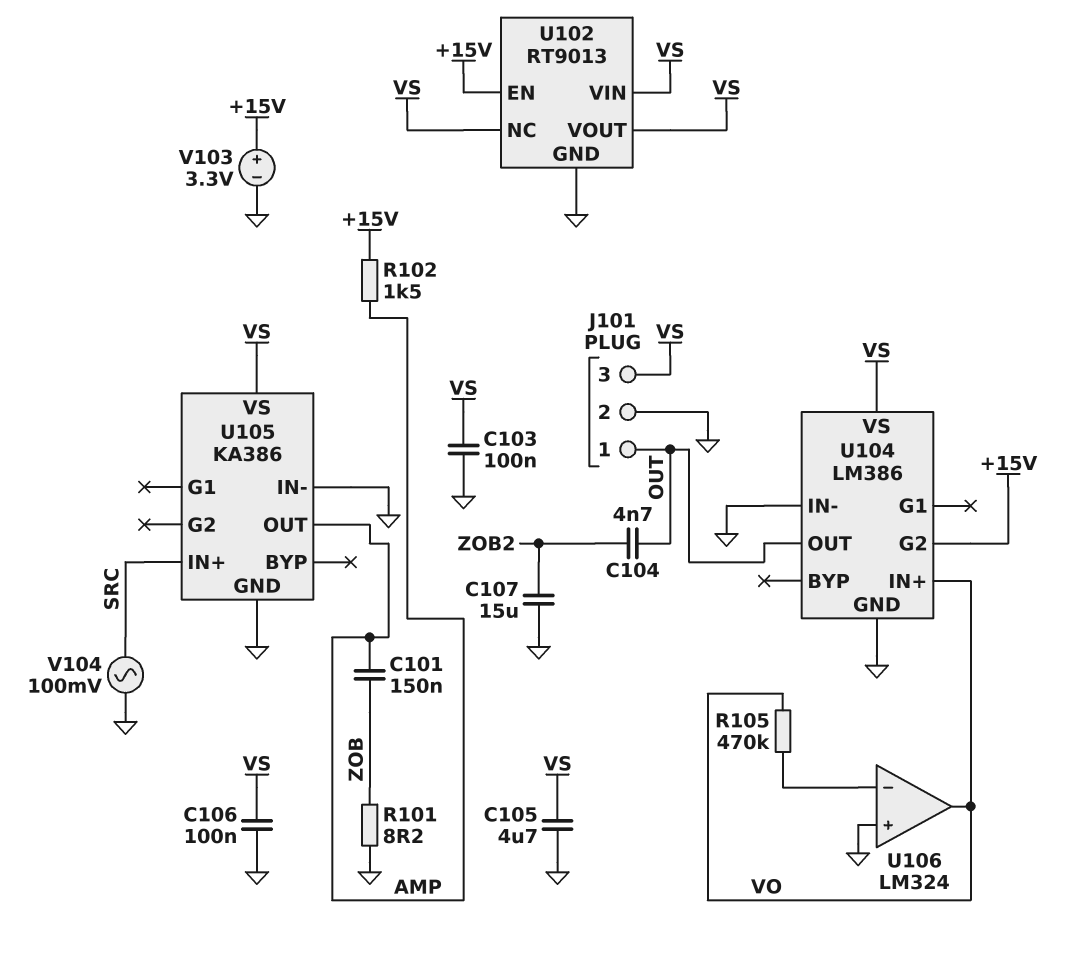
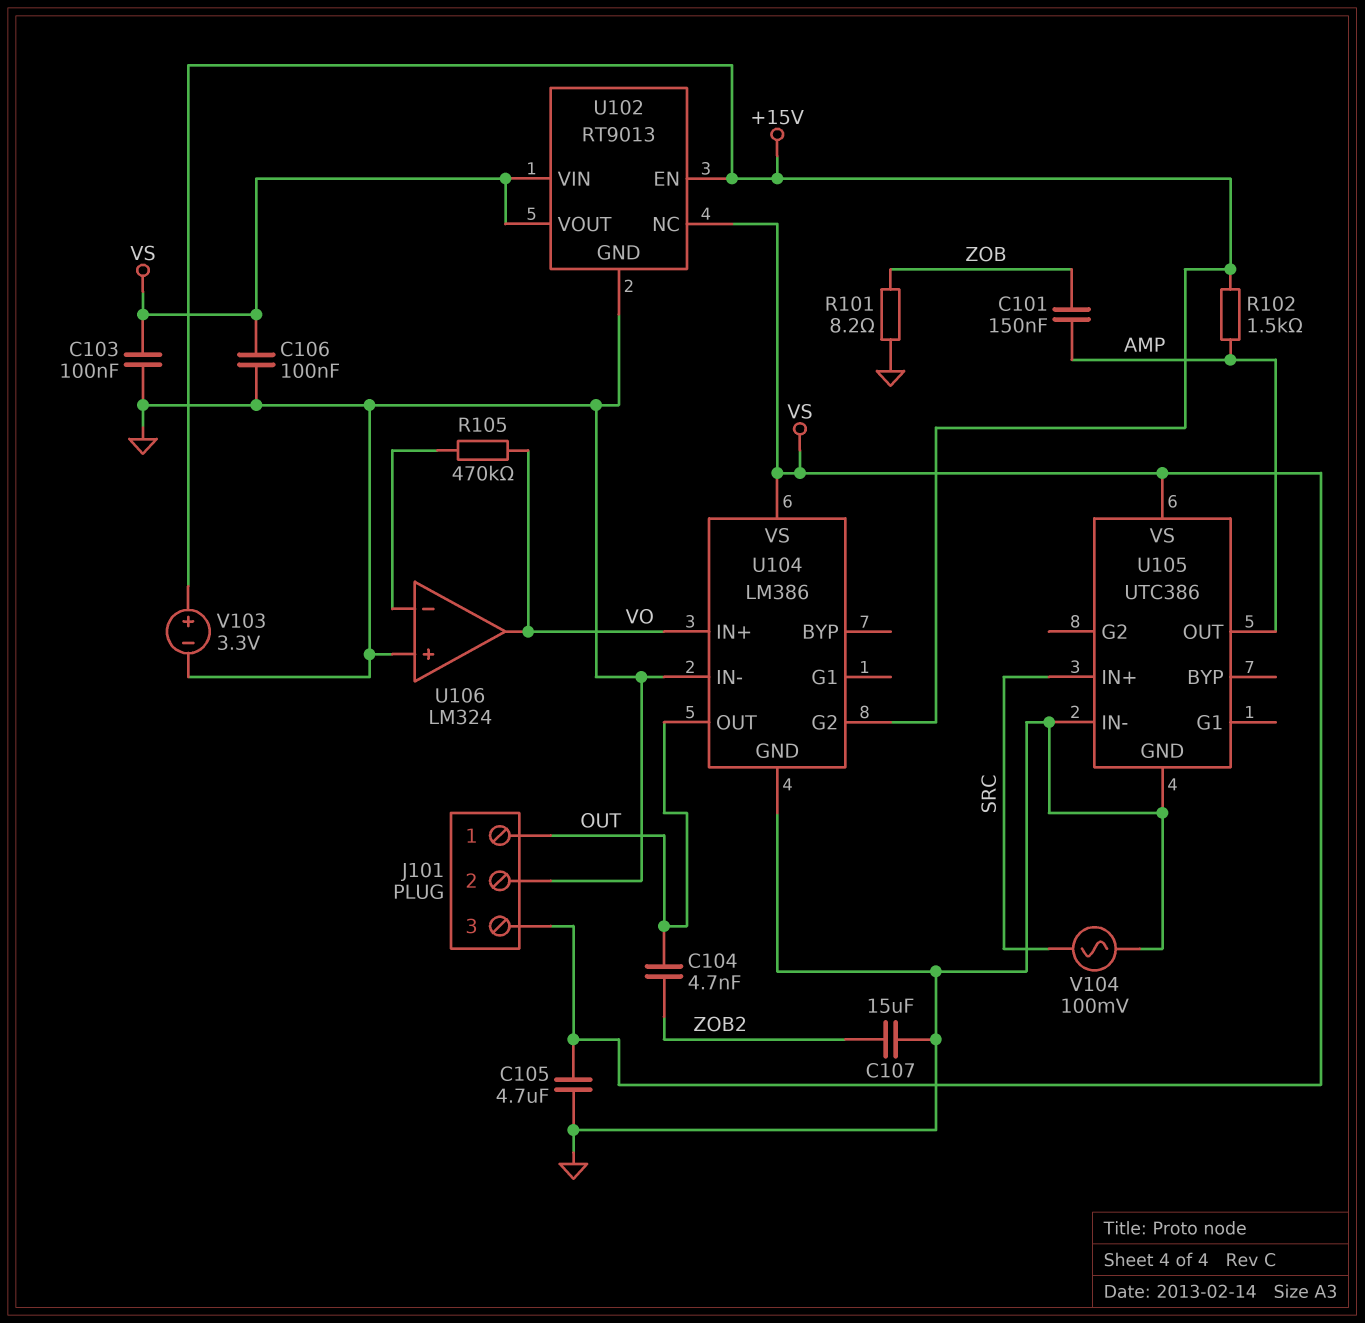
U105: KA386 -> UTC386

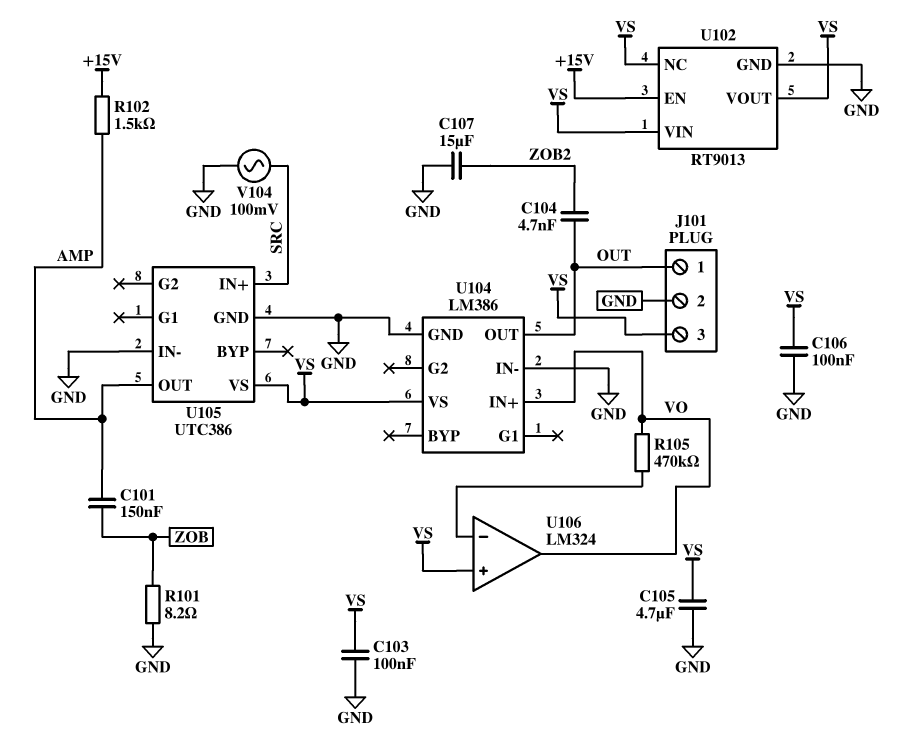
U104 pin G2: +15V -> none
U106 pin in+: GND -> VS
V103: 3.3V (plus +15V, minus GND) -> none

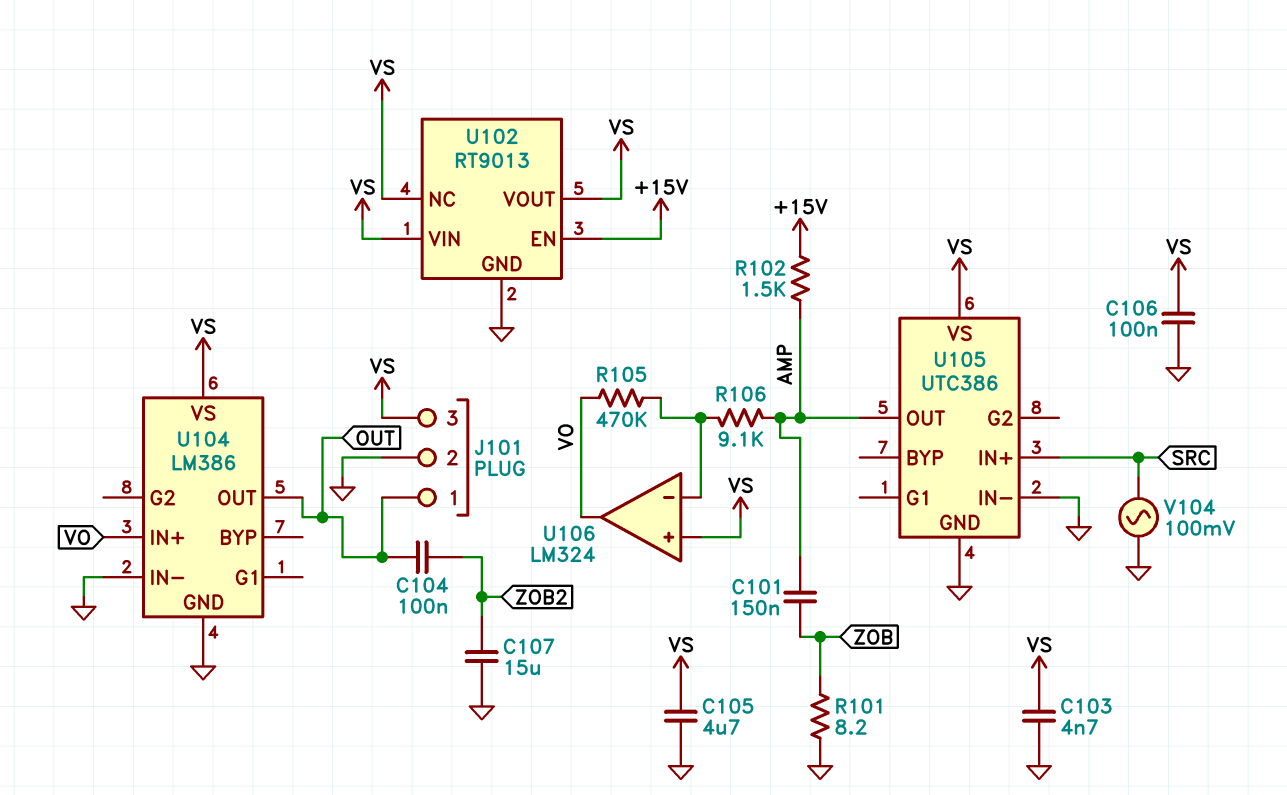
C103: 100nF (GND, VS) -> 4.7nF (GND, VS)
C104: 4.7nF (OUT, ZOB2) -> 100nF (OUT, ZOB2)
R106: none -> 9.1k (AMP, U106/in-)

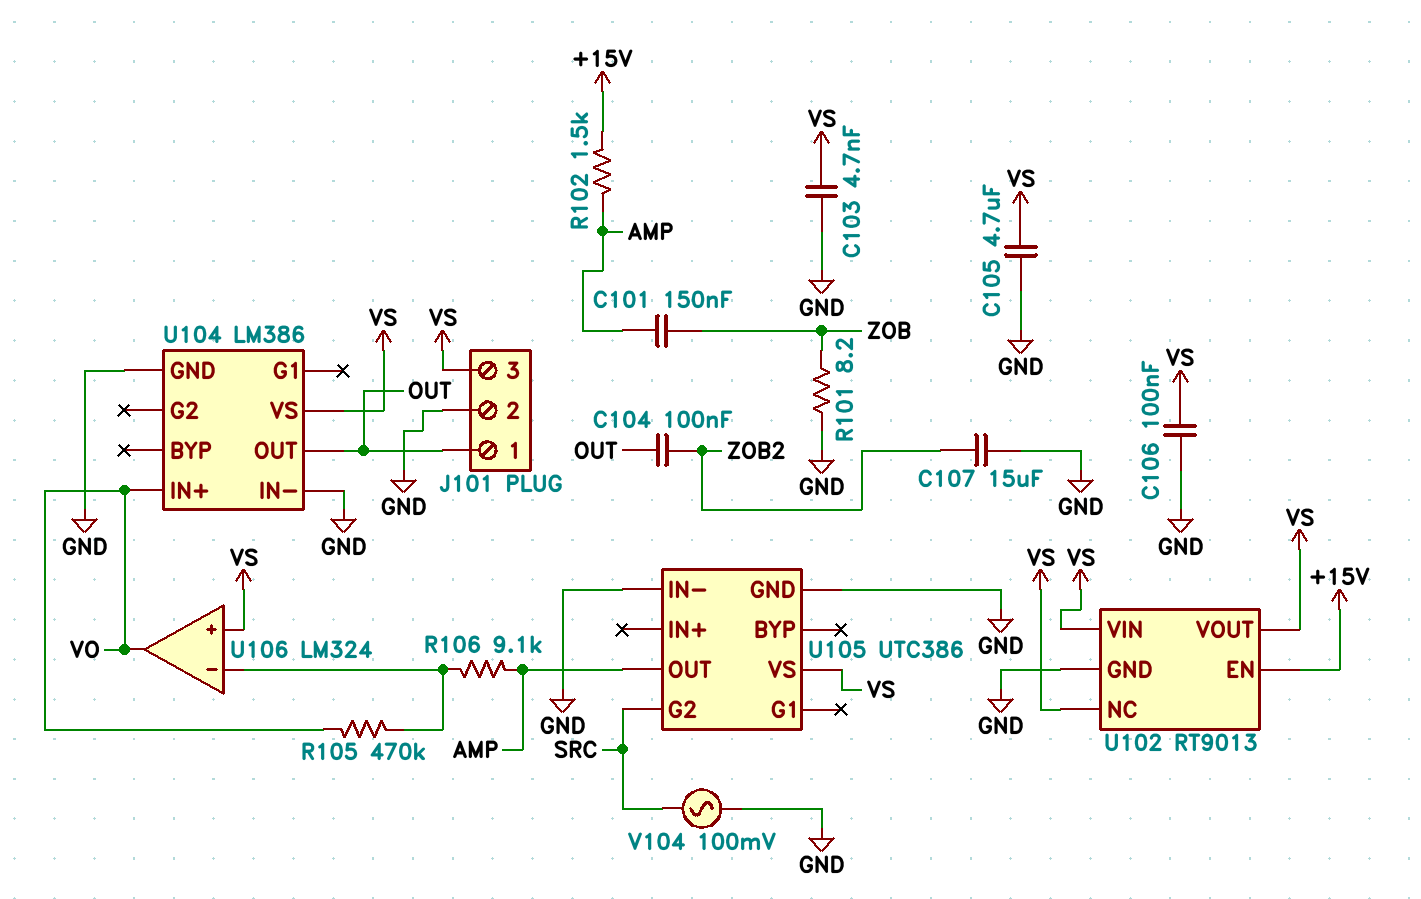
U105 pin G2: none -> SRC
U105 pin IN+: SRC -> none

